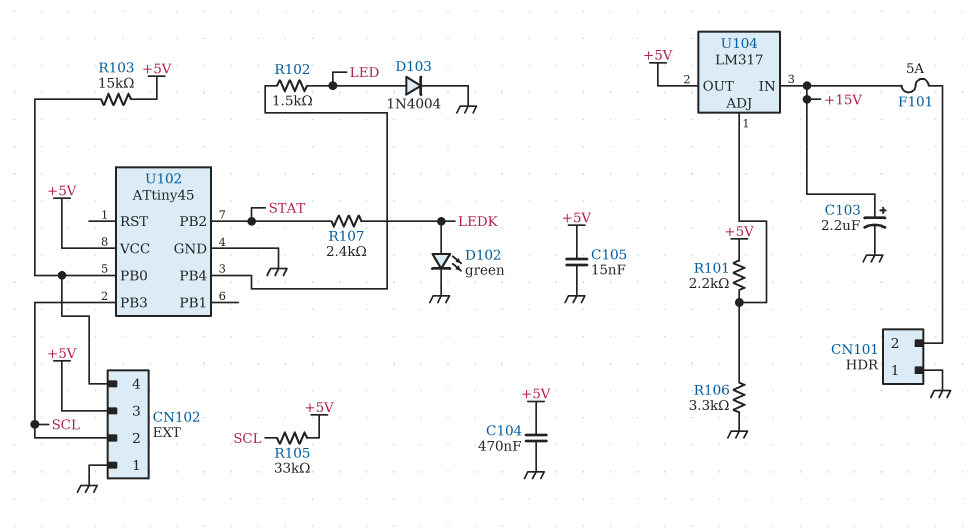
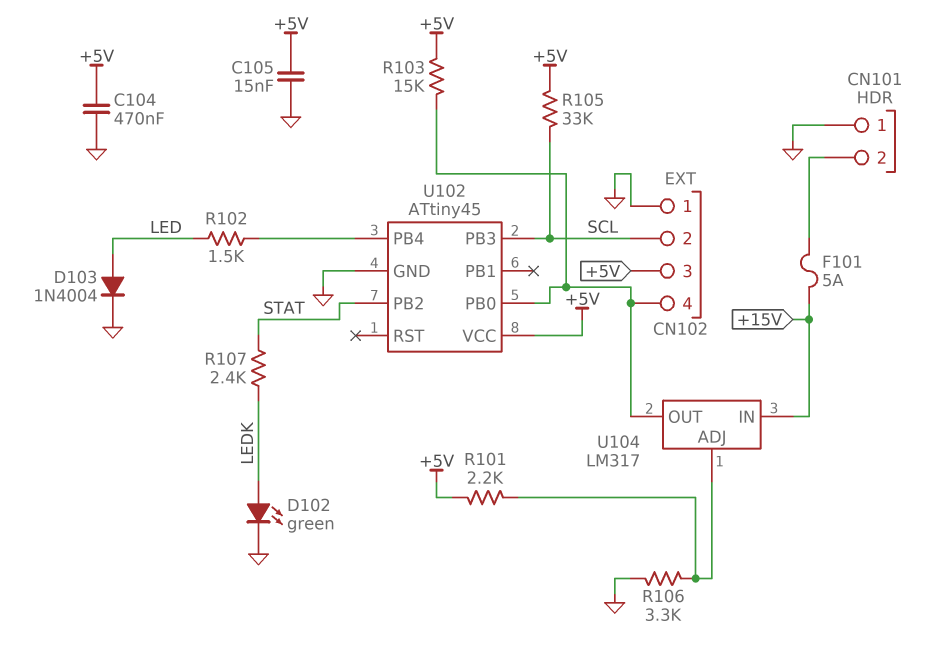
C103: 2.2uF (plus +15V, minus GND) -> none
U104 pin OUT: +5V -> CN102/4

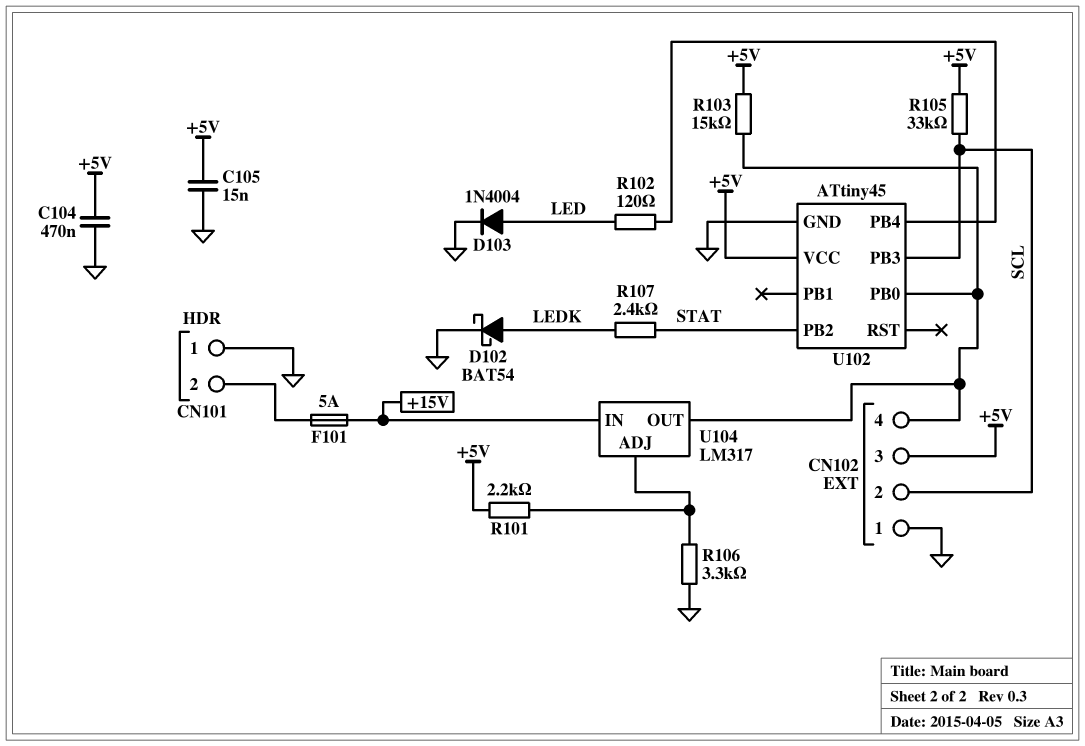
D102: LED green (A LEDK, K GND) -> schottky BAT54 (A LEDK, K GND)
R102: 1.5k (LED, U102/PB4) -> 120 (LED, U102/PB4)

